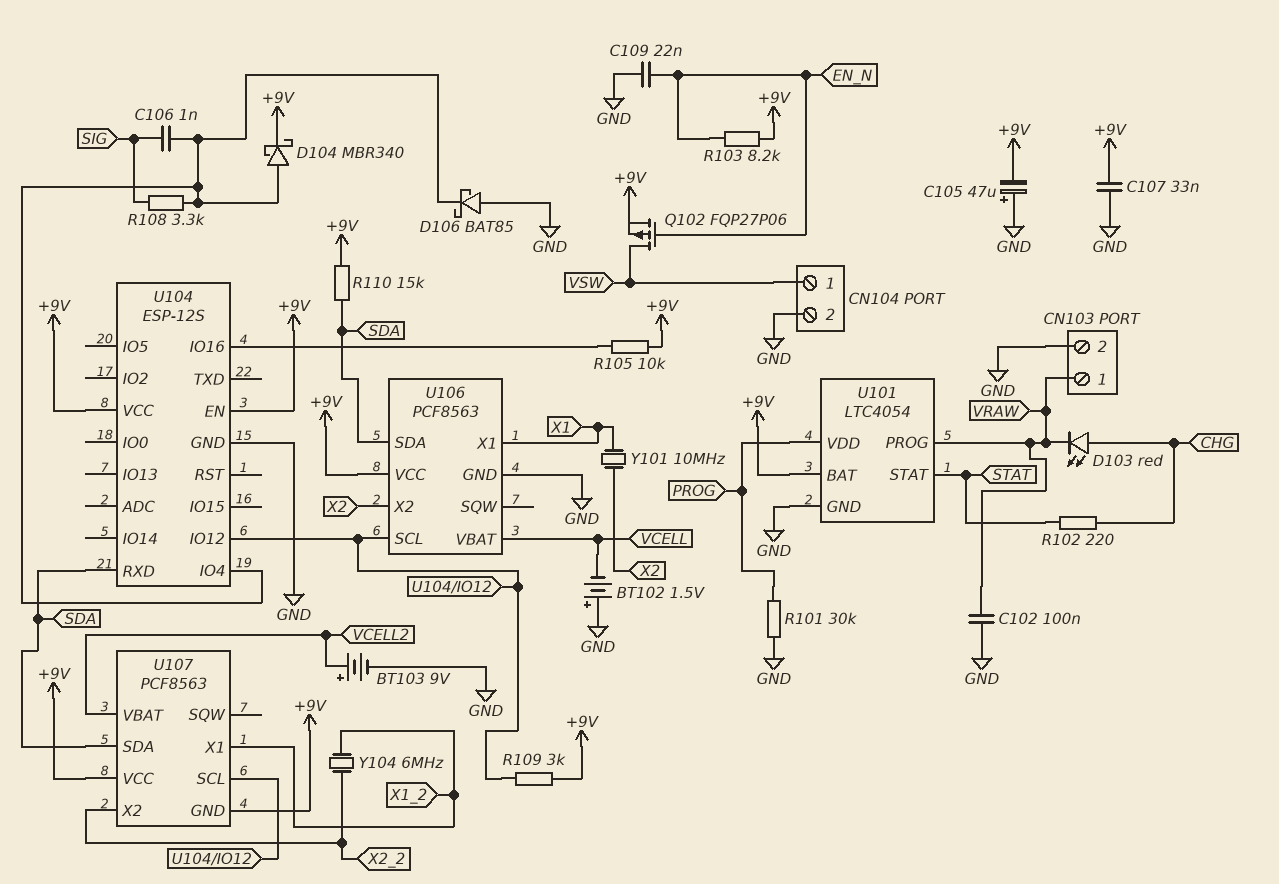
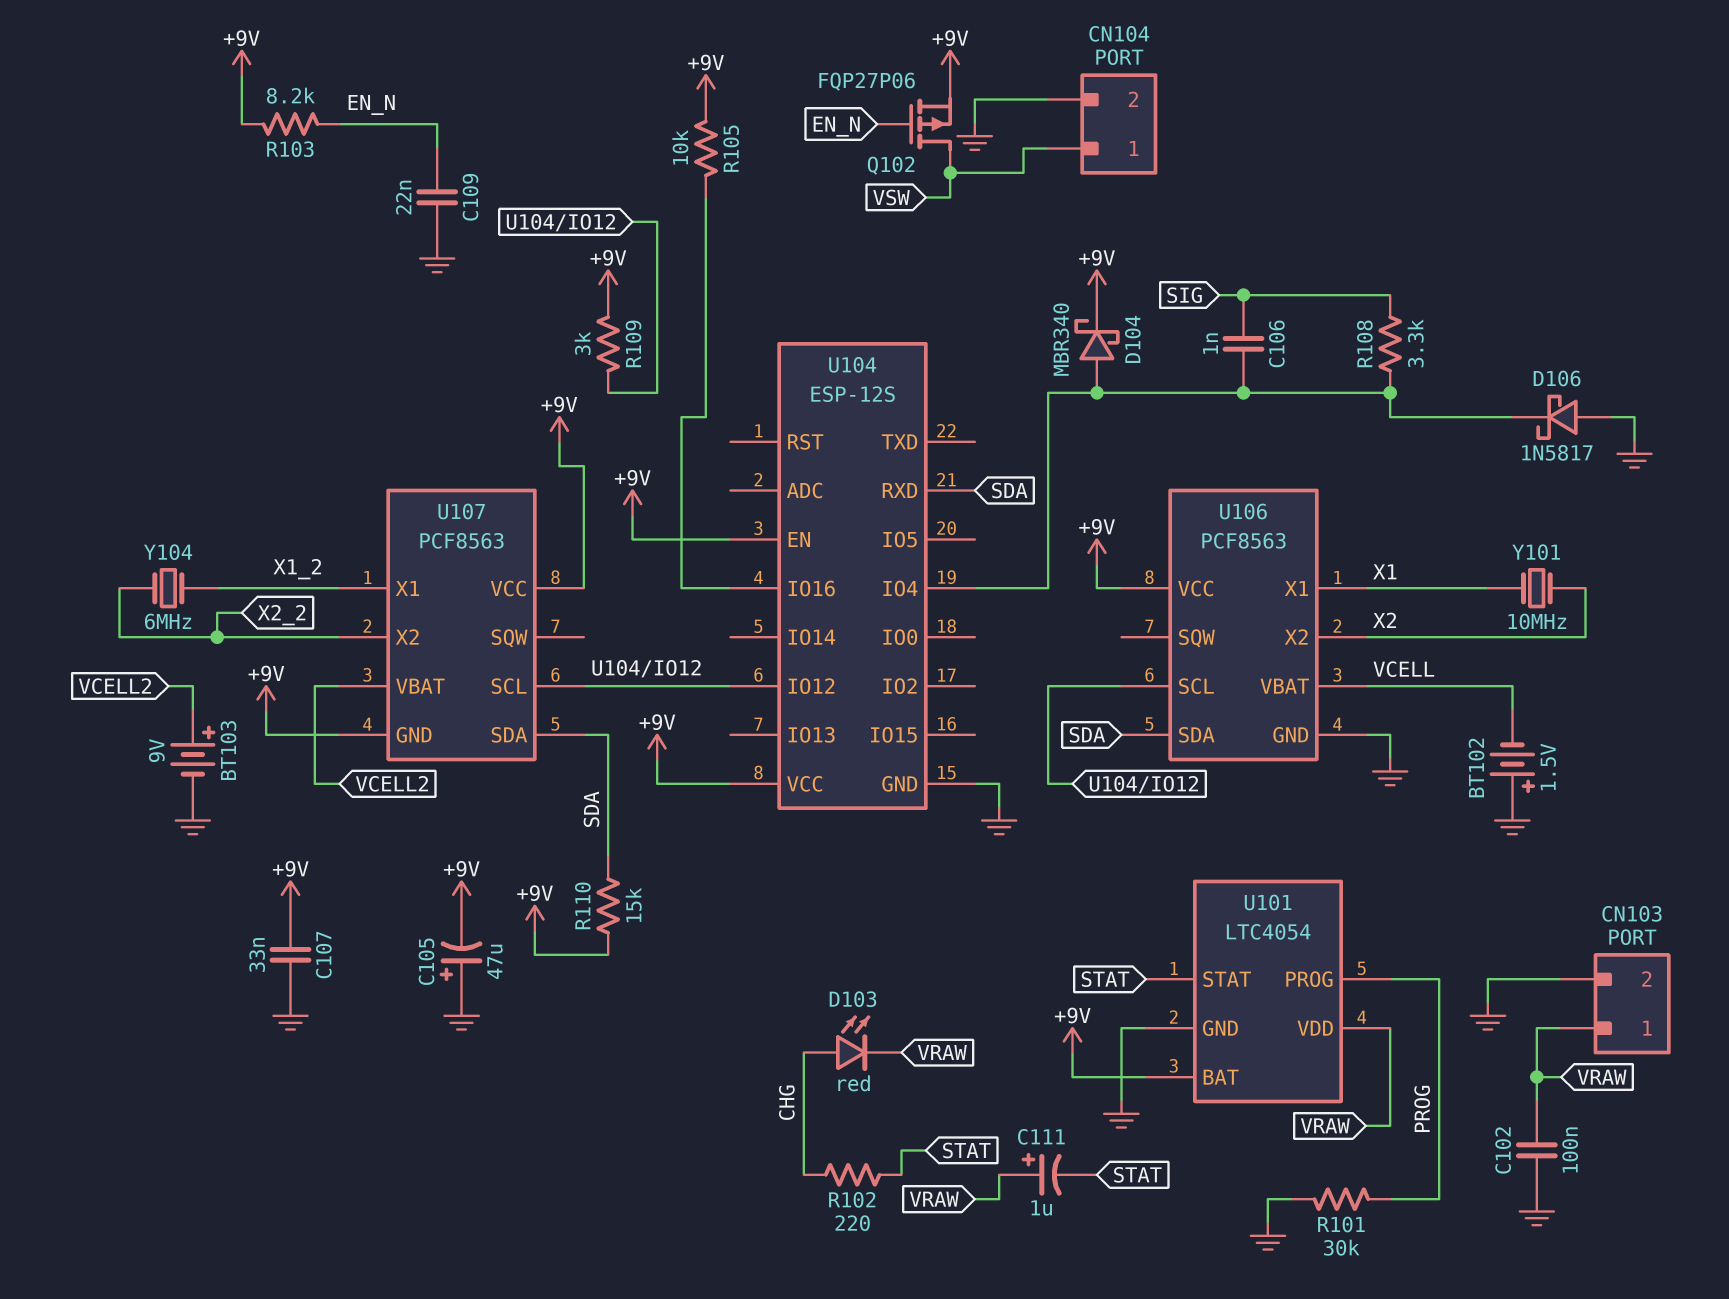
C111: none -> 1uF (plus VRAW, minus STAT)
D106: schottky BAT85 (A GND, K U104/IO4) -> schottky 1N5817 (A GND, K U104/IO4)
U101 pin PROG: VRAW -> PROG
U101 pin VDD: PROG -> VRAW

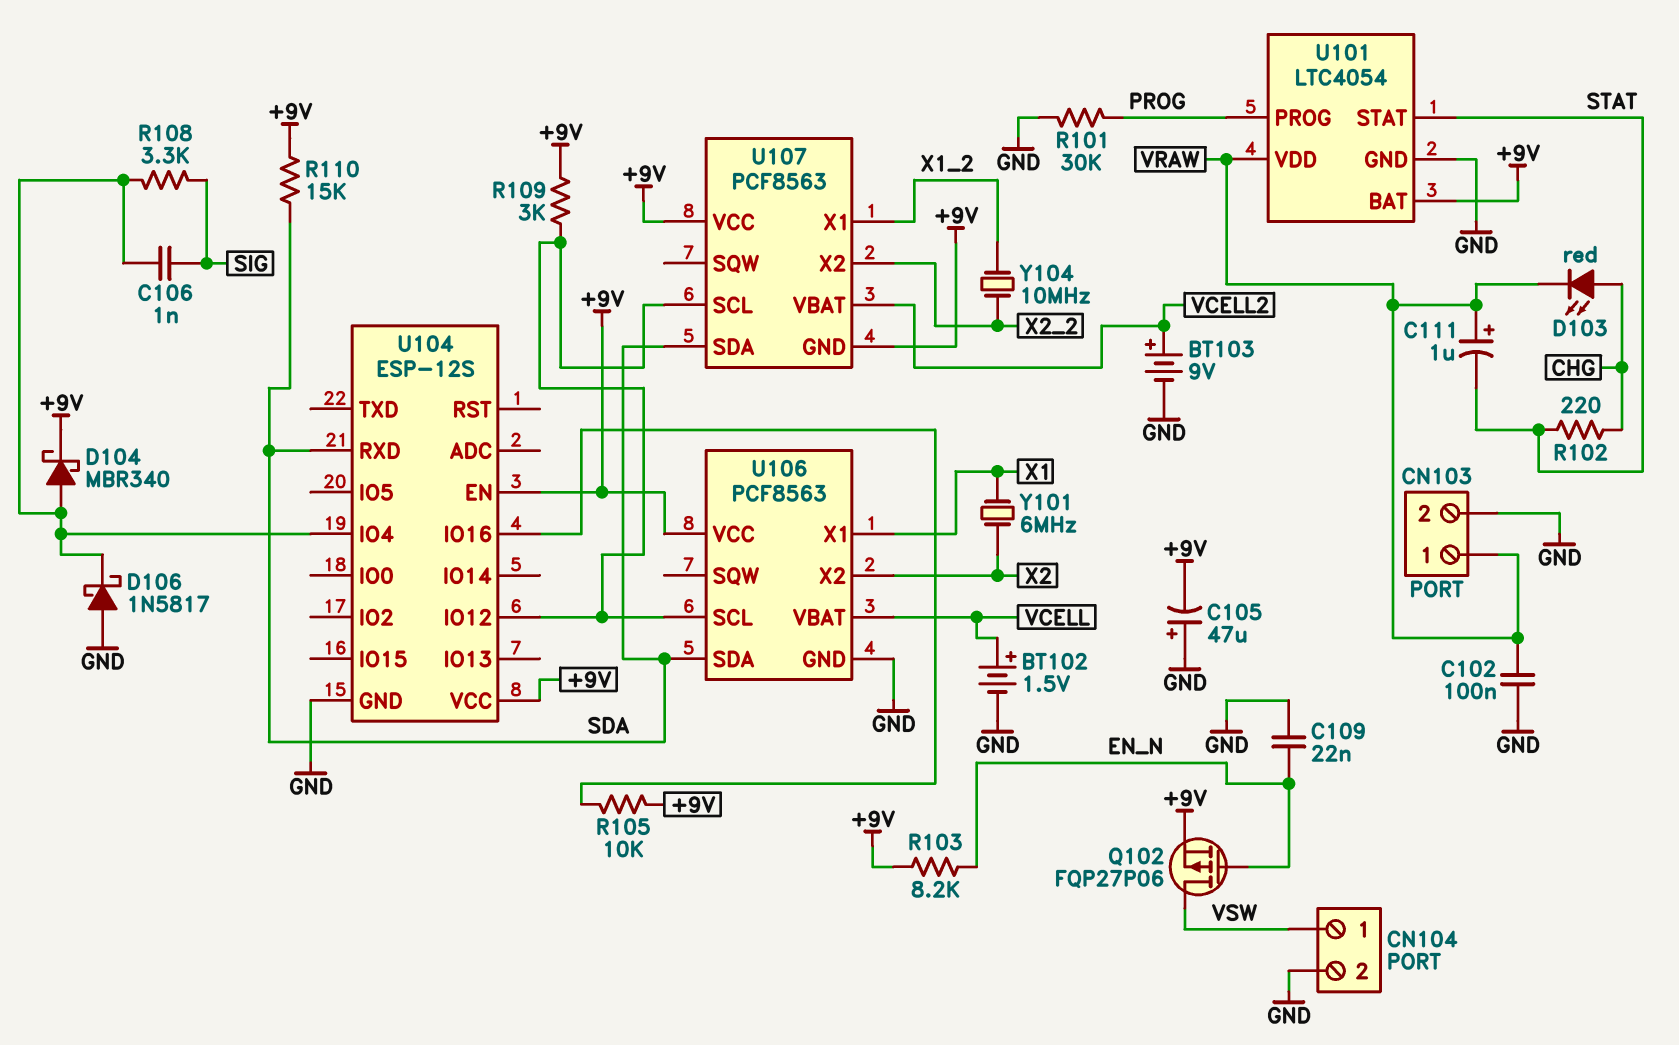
BT102: 1.5V (plus GND, minus VCELL) -> 1.5V (plus VCELL, minus GND)
C107: 33nF (+9V, GND) -> none
Y101: 10MHz (X1, X2) -> 6MHz (X1, X2)
Y104: 6MHz (X1_2, X2_2) -> 10MHz (X1_2, X2_2)

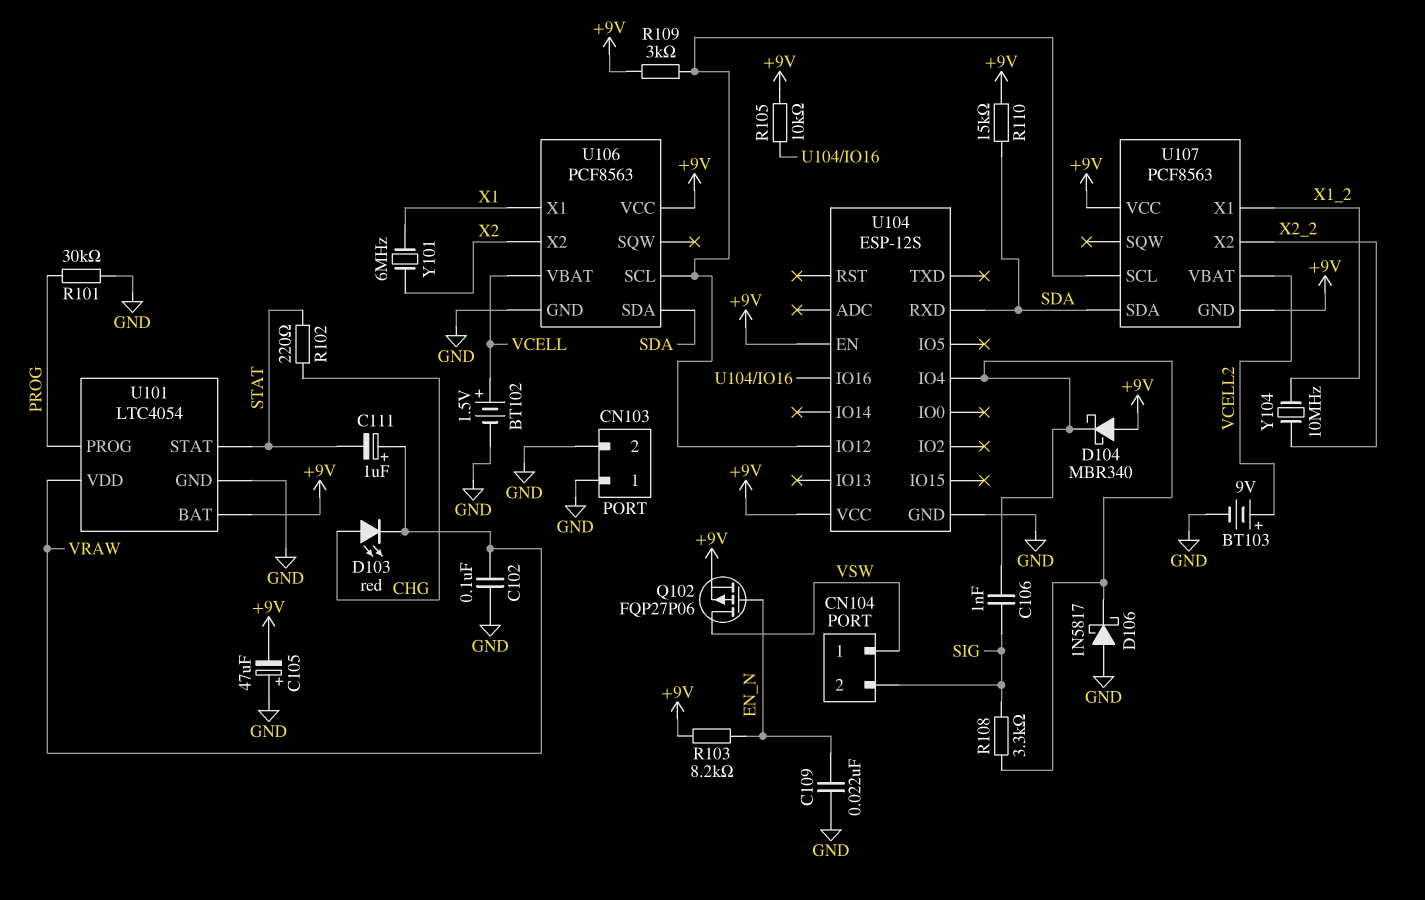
CN103 pin 1: VRAW -> GND
CN104 pin 2: GND -> SIG
D104: schottky MBR340 (A U104/IO4, K +9V) -> schottky MBR340 (A +9V, K U104/IO4)

